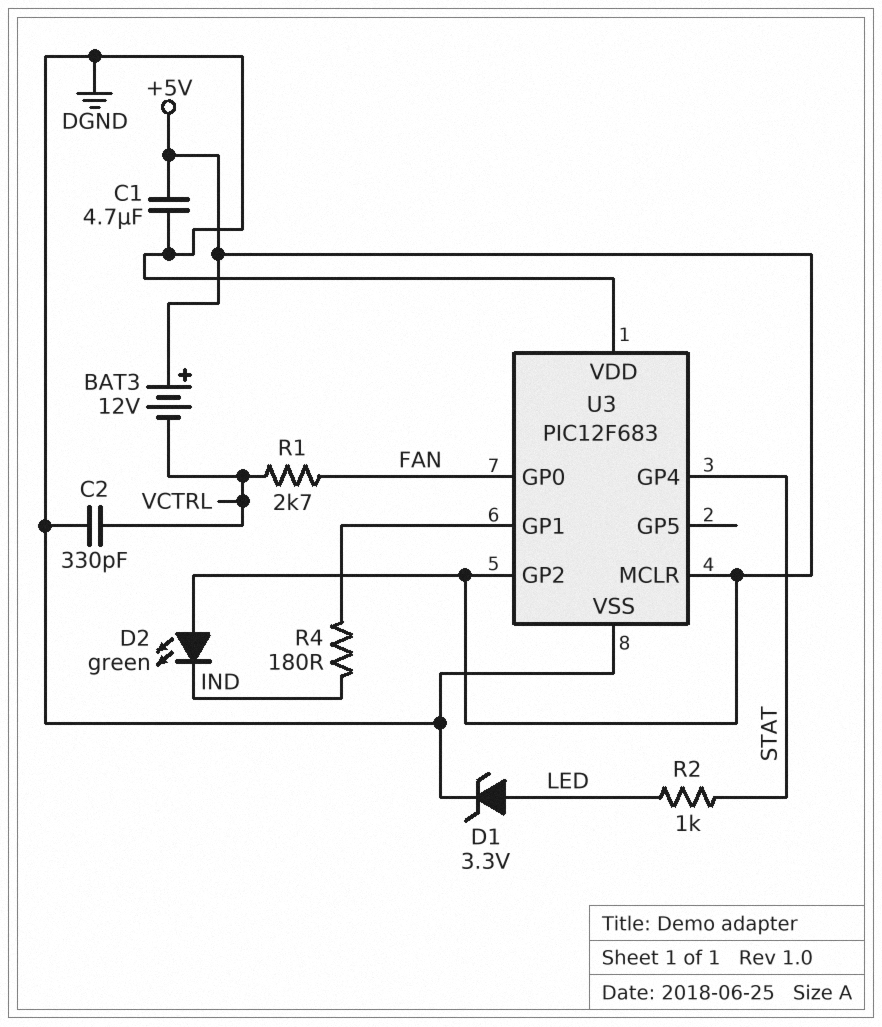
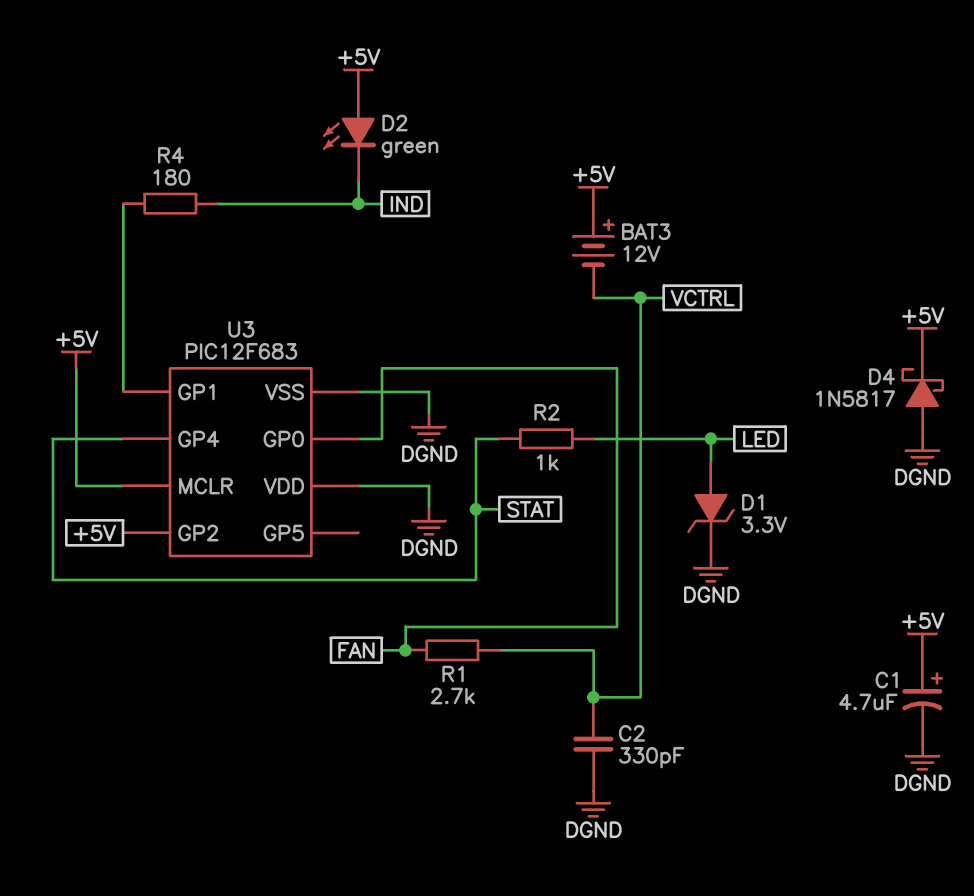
C1: 4.7uF (+5V, DGND) -> 4.7uF (plus +5V, minus DGND)
D4: none -> schottky 1N5817 (A DGND, K +5V)

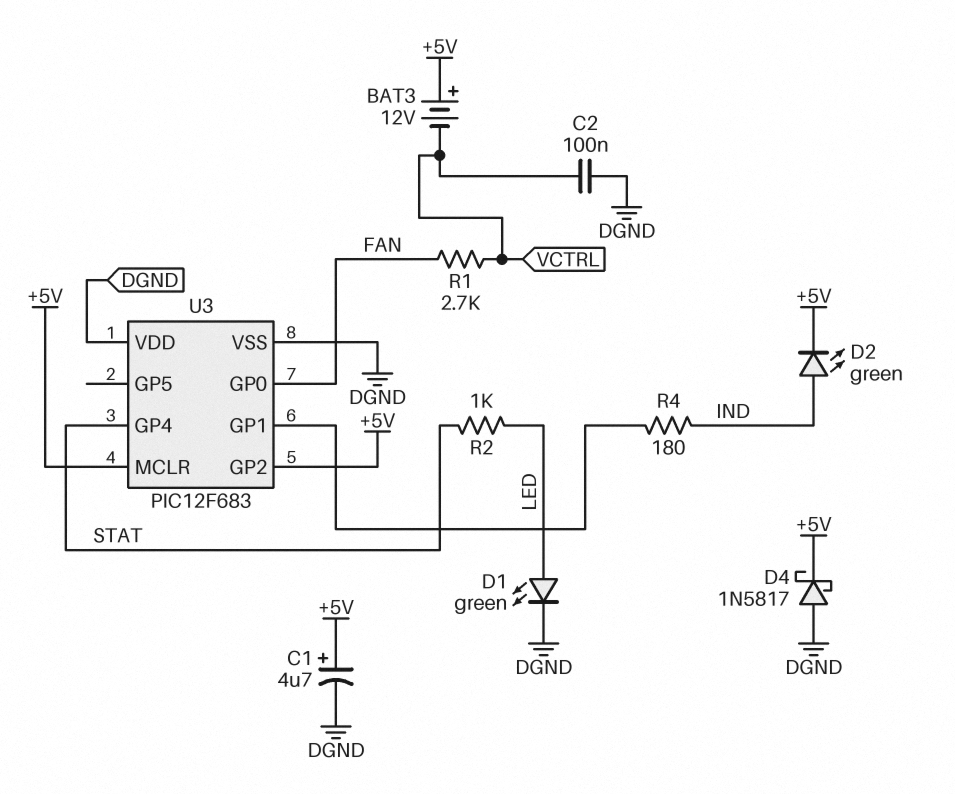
C2: 330pF (DGND, VCTRL) -> 100nF (DGND, VCTRL)
D1: zener 3.3V (A LED, K DGND) -> LED green (A LED, K DGND)
D2: LED green (A +5V, K IND) -> LED green (A IND, K +5V)

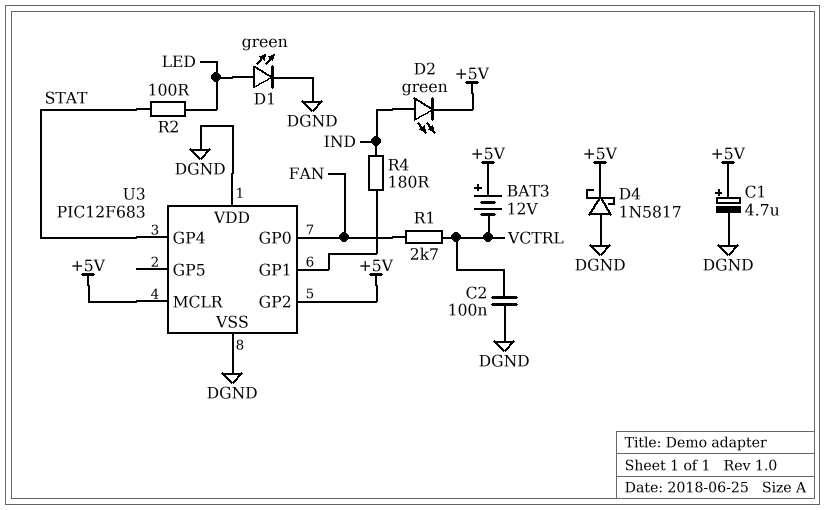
R2: 1k (LED, STAT) -> 100 (LED, STAT)

